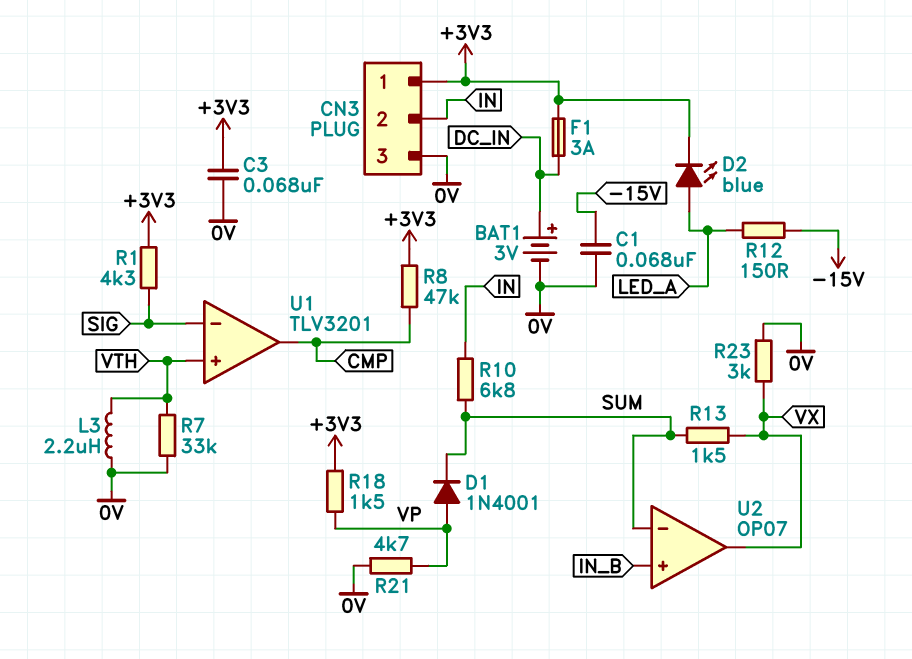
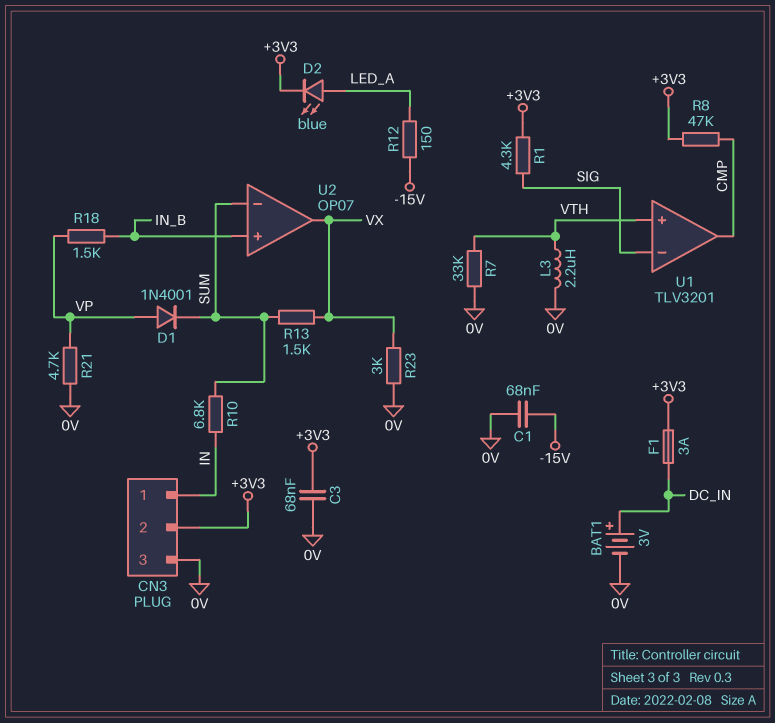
CN3 pin 1: +3V3 -> IN
CN3 pin 2: IN -> +3V3
R18: 1.5k (+3V3, VP) -> 1.5k (IN_B, VP)

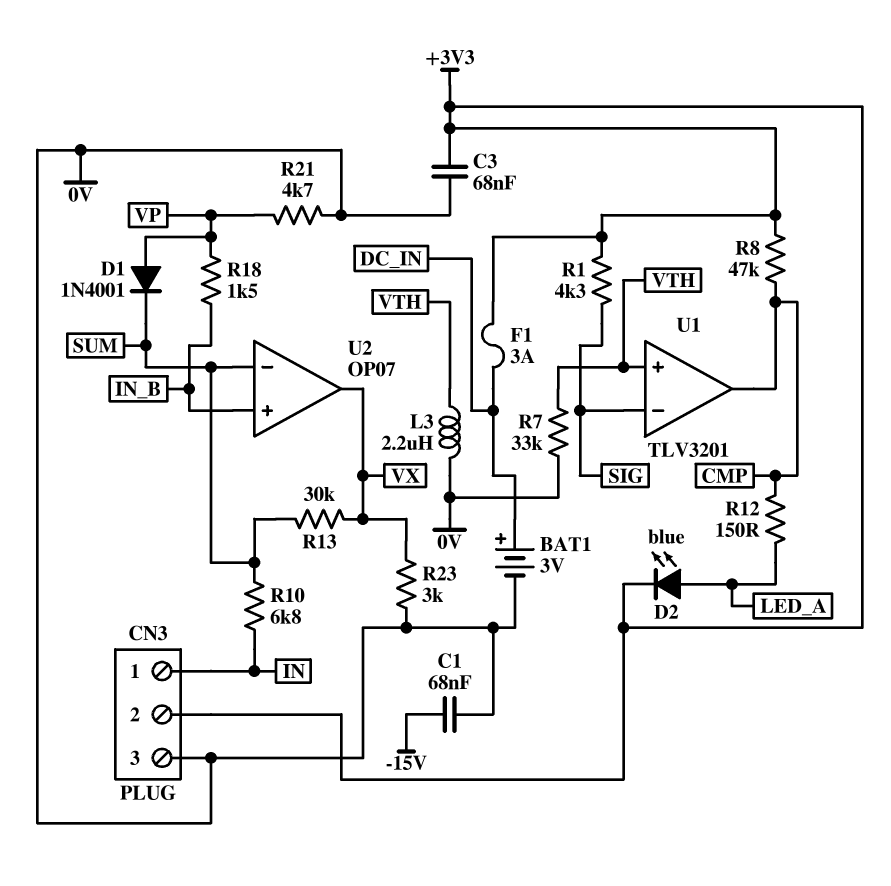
R12: 150 (-15V, LED_A) -> 150 (CMP, LED_A)
R13: 1.5k (SUM, VX) -> 30k (SUM, VX)

